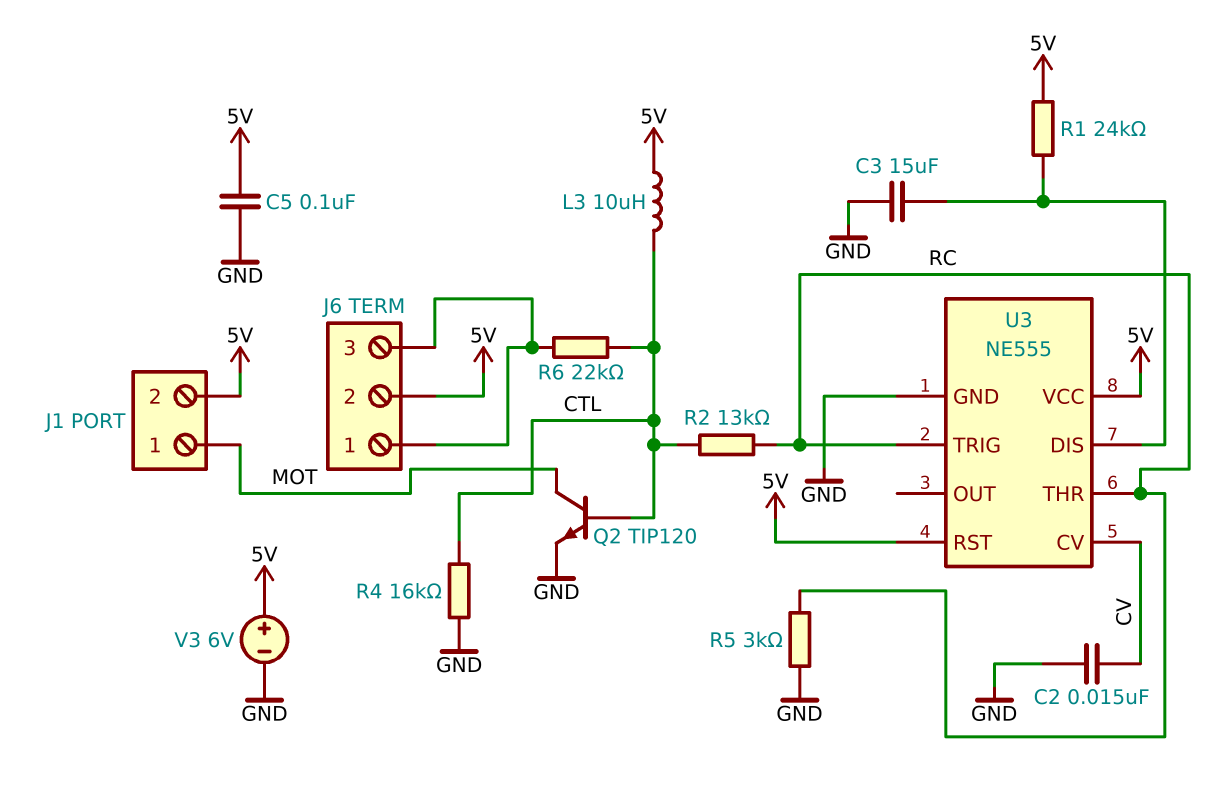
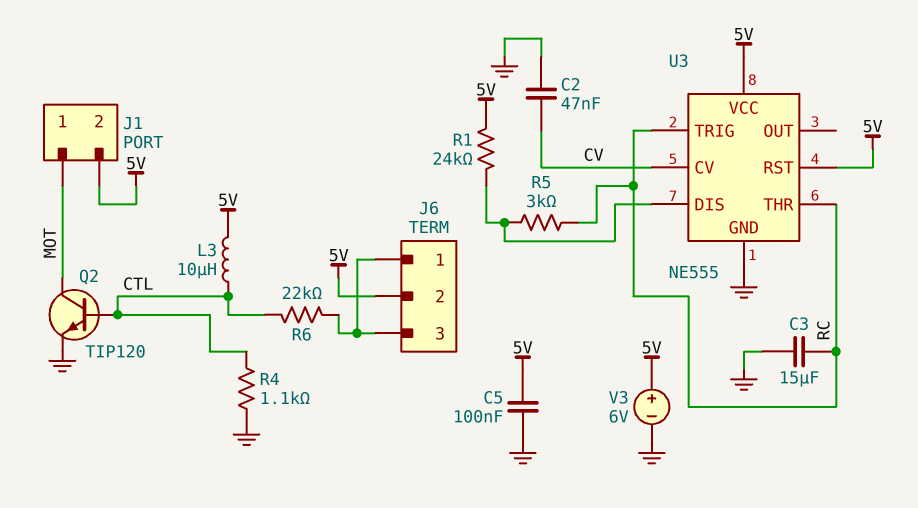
C2: 15nF (CV, GND) -> 47nF (CV, GND)
C3: 15uF (GND, U3/DIS) -> 15uF (GND, RC)
R2: 13k (CTL, RC) -> none
R4: 16k (CTL, GND) -> 1.1k (CTL, GND)
R5: 3k (GND, RC) -> 3k (RC, U3/DIS)

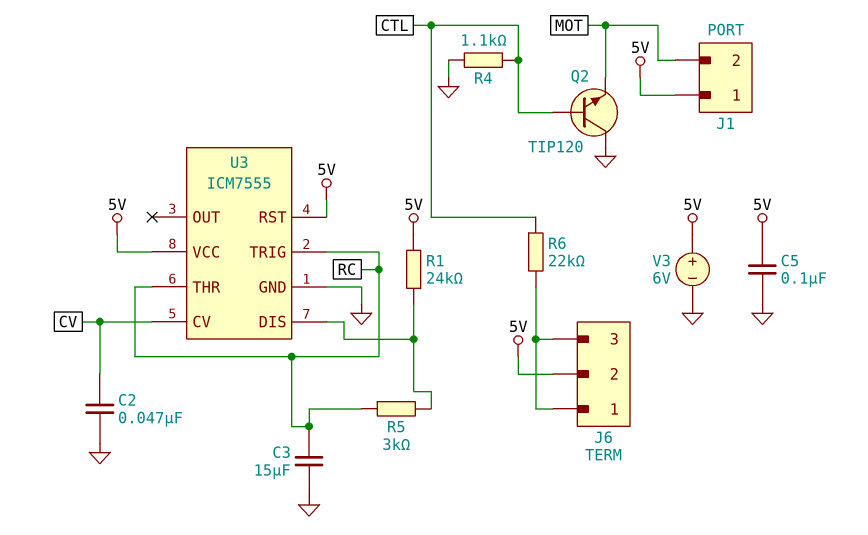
J1 pin 1: MOT -> 5V
J1 pin 2: 5V -> MOT
L3: 10uH (5V, CTL) -> none
Q2: NPN TIP120 (B CTL, C MOT, E GND) -> NPN TIP120 (B CTL, C GND, E MOT)
U3: NE555 -> ICM7555

